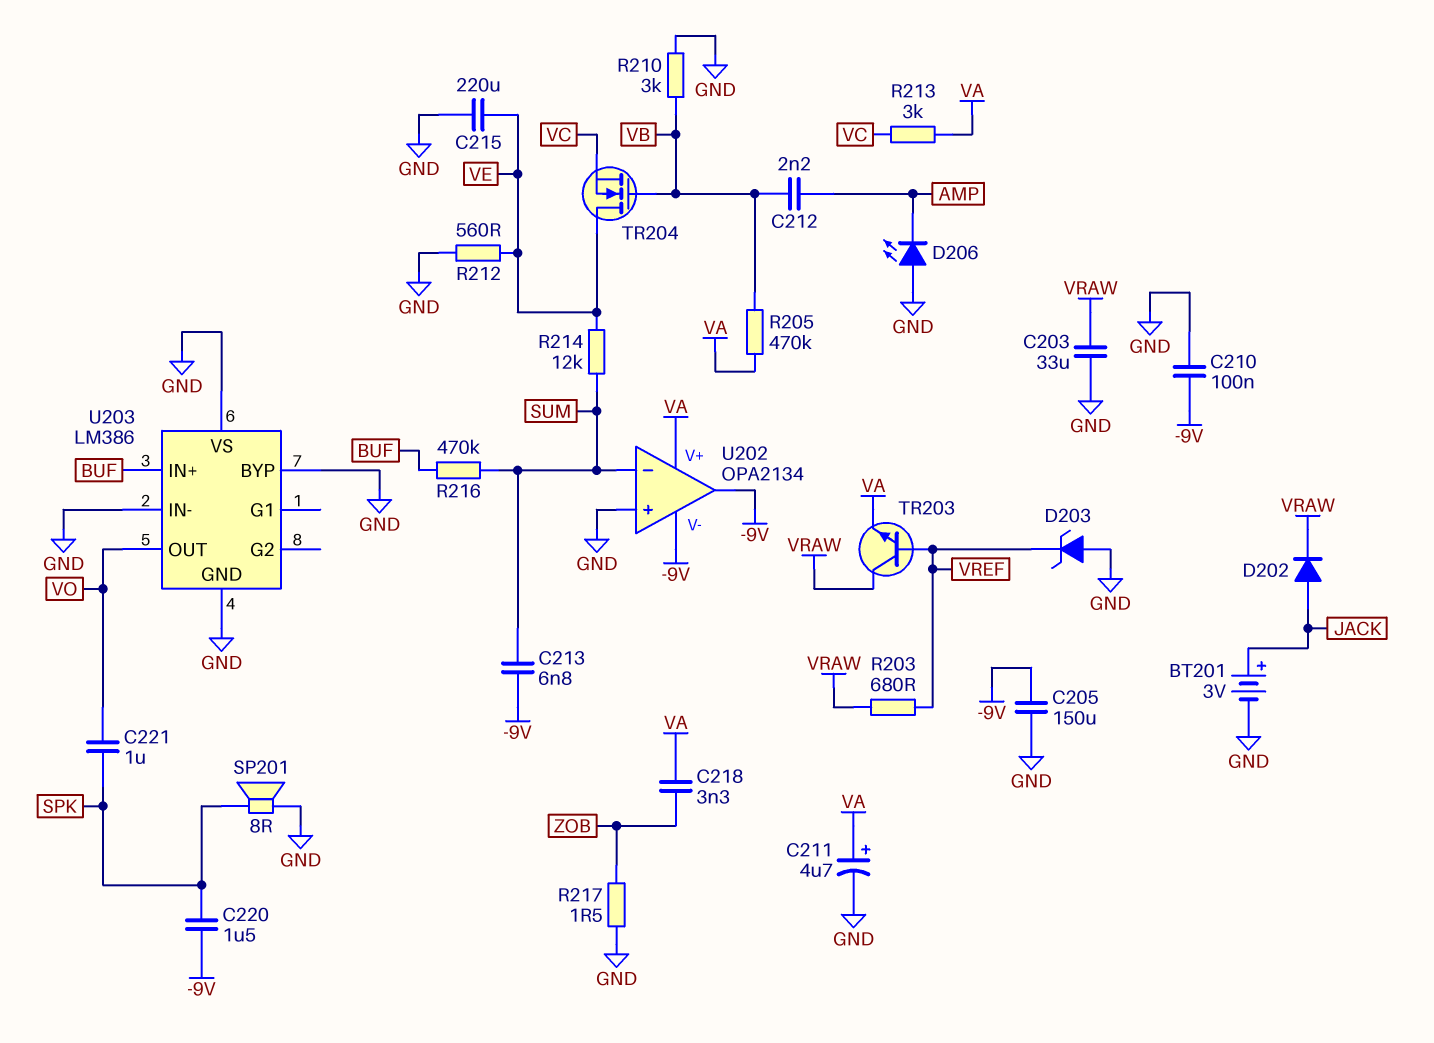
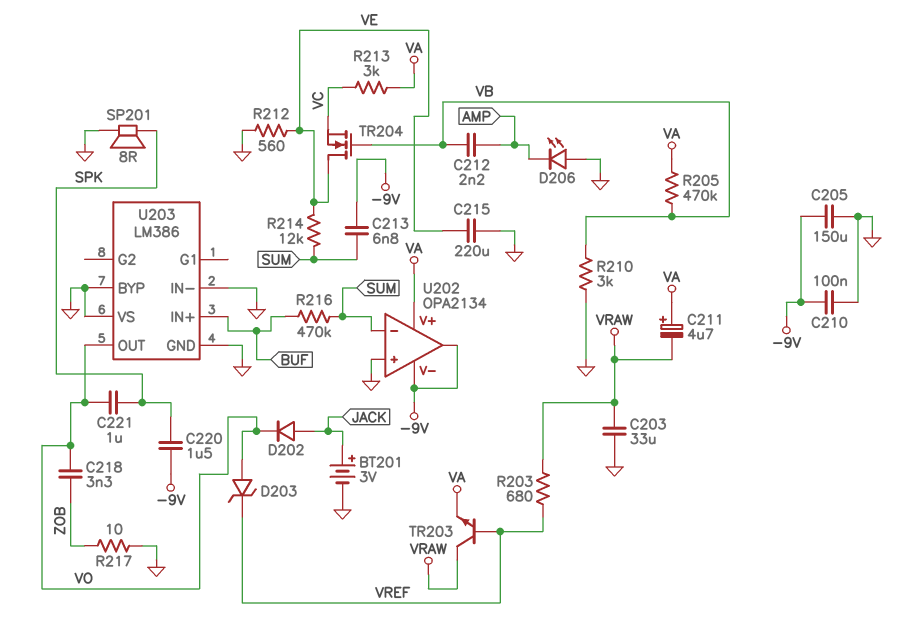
C211: 4.7uF (plus VA, minus GND) -> 4.7uF (plus VA, minus VRAW)
C218: 3.3nF (VA, ZOB) -> 3.3nF (VO, ZOB)
D202: diode (A JACK, K VRAW) -> diode (A JACK, K VO)
D203: zener (A GND, K VREF) -> zener (A VO, K VREF)
R217: 1.5 (GND, ZOB) -> 10 (GND, ZOB)

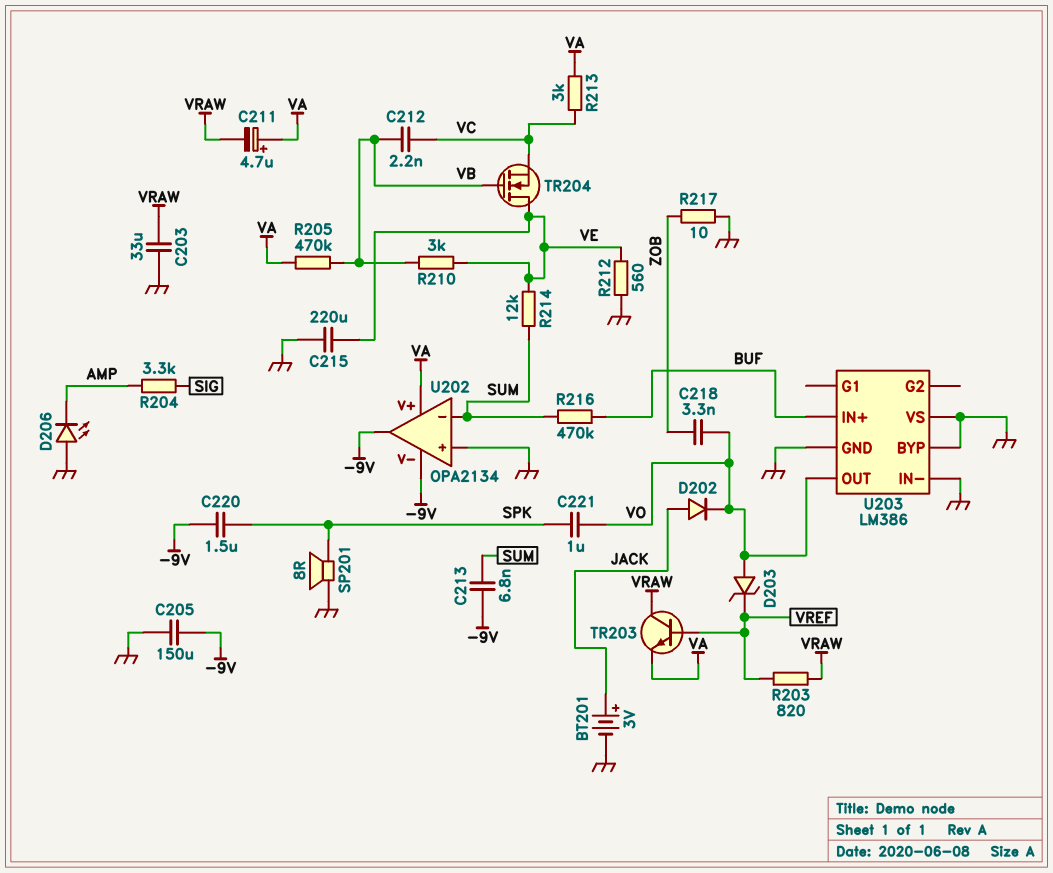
C210: 100nF (-9V, GND) -> none
C212: 2.2nF (AMP, VB) -> 2.2nF (VB, VC)
R203: 680 (VRAW, VREF) -> 820 (VRAW, VREF)
R204: none -> 3.3k (AMP, SIG)
R210: 3k (GND, VB) -> 3k (VB, VE)

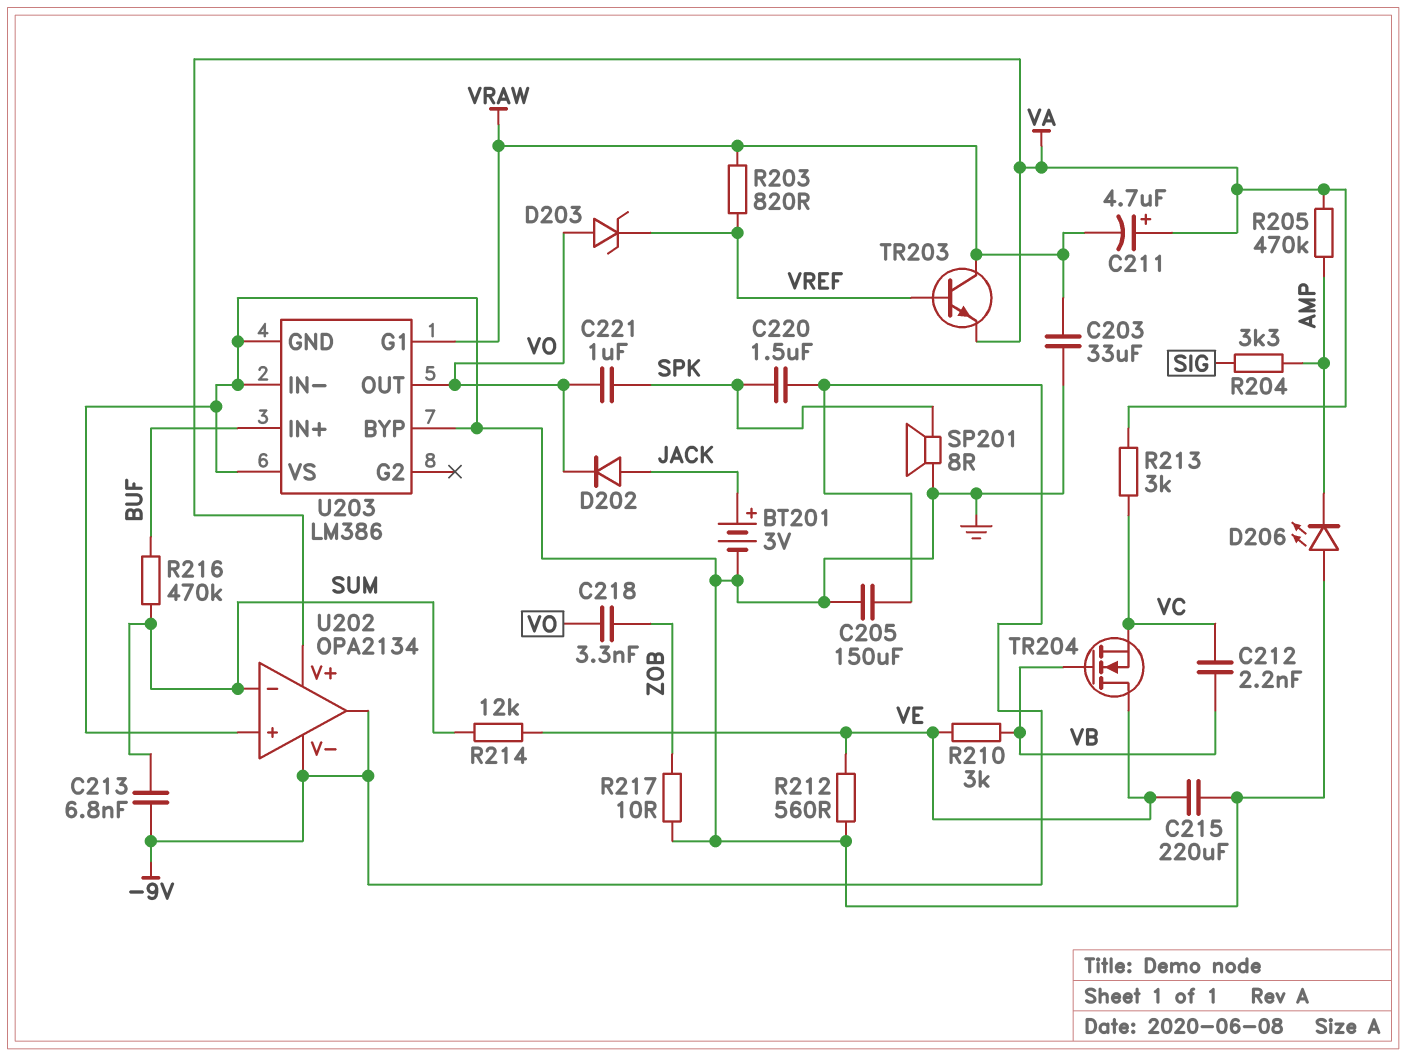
R205: 470k (VA, VB) -> 470k (AMP, VA)
U203 pin G1: none -> VRAW

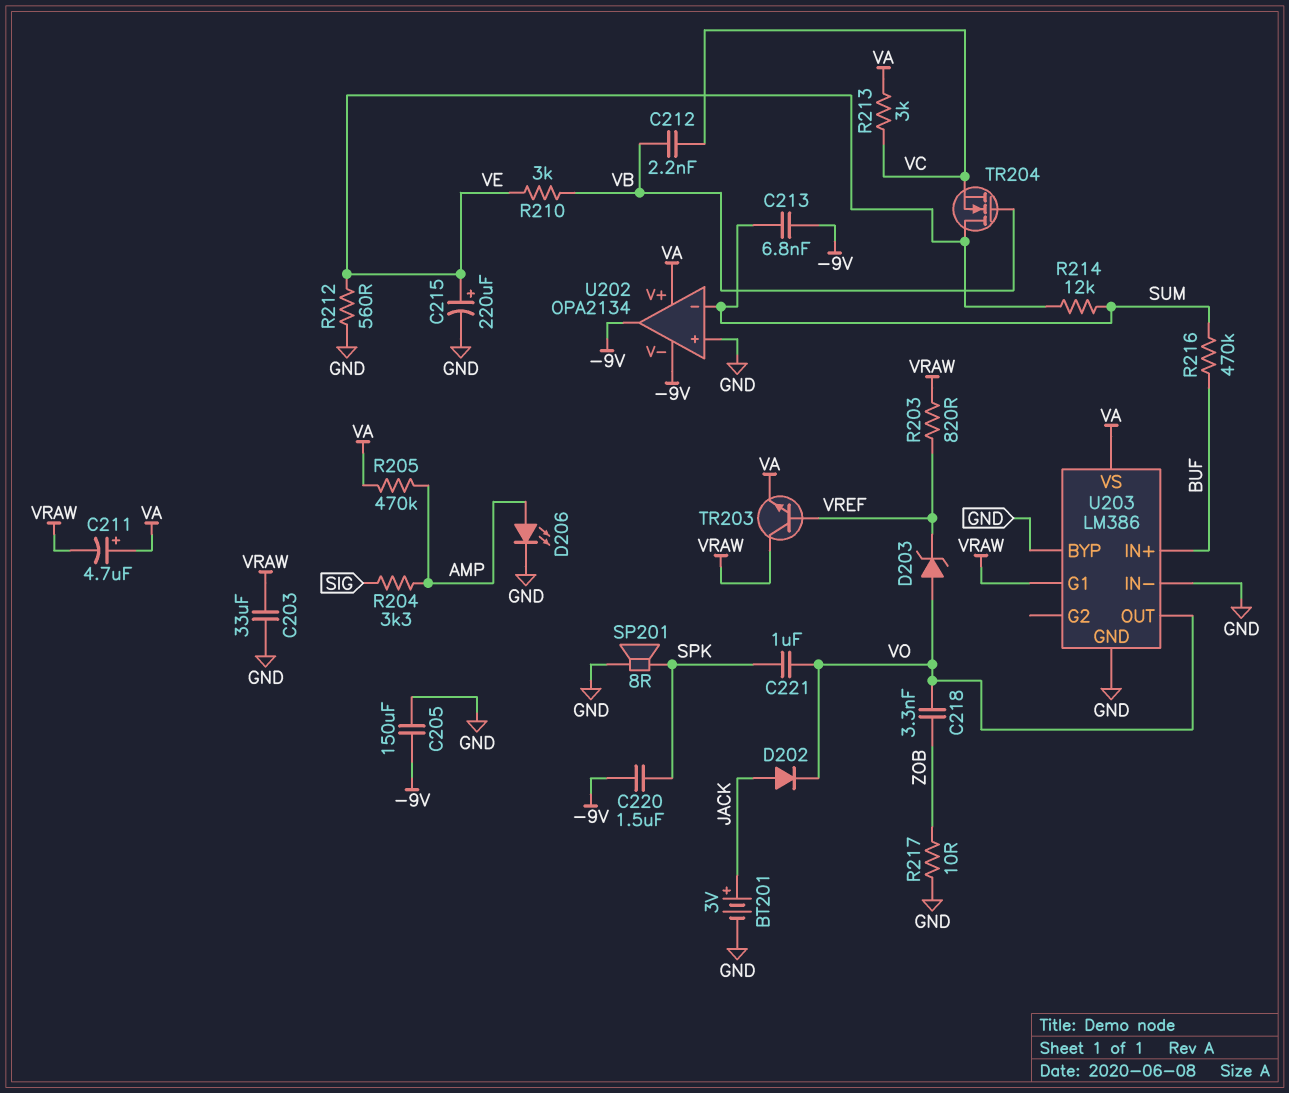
C215: 220uF (GND, VE) -> 220uF (plus VE, minus GND)
D206: LED (A GND, K AMP) -> LED (A AMP, K GND)
U203 pin VS: GND -> VA

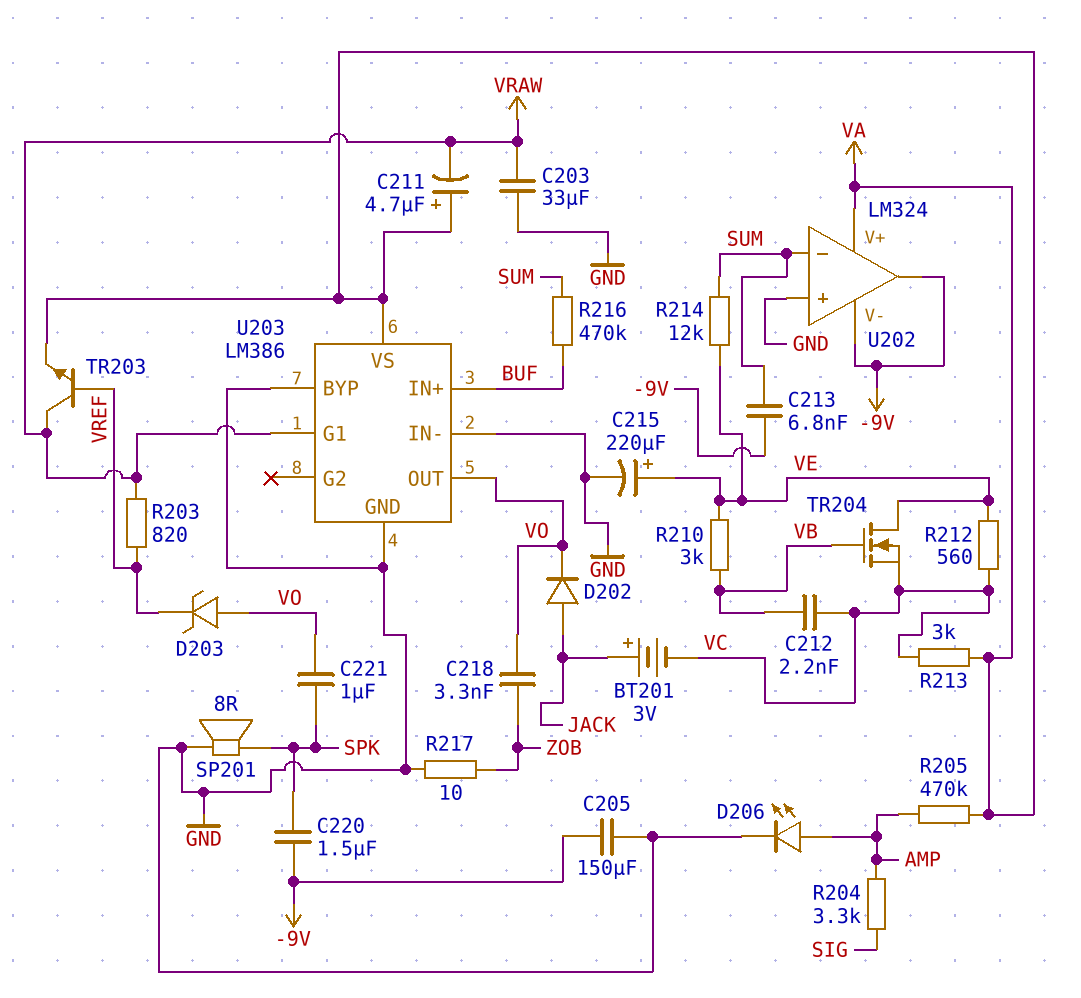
BT201: 3V (plus JACK, minus GND) -> 3V (plus JACK, minus VC)
R212: 560 (GND, VE) -> 560 (VC, VE)
U202: OPA2134 -> LM324

